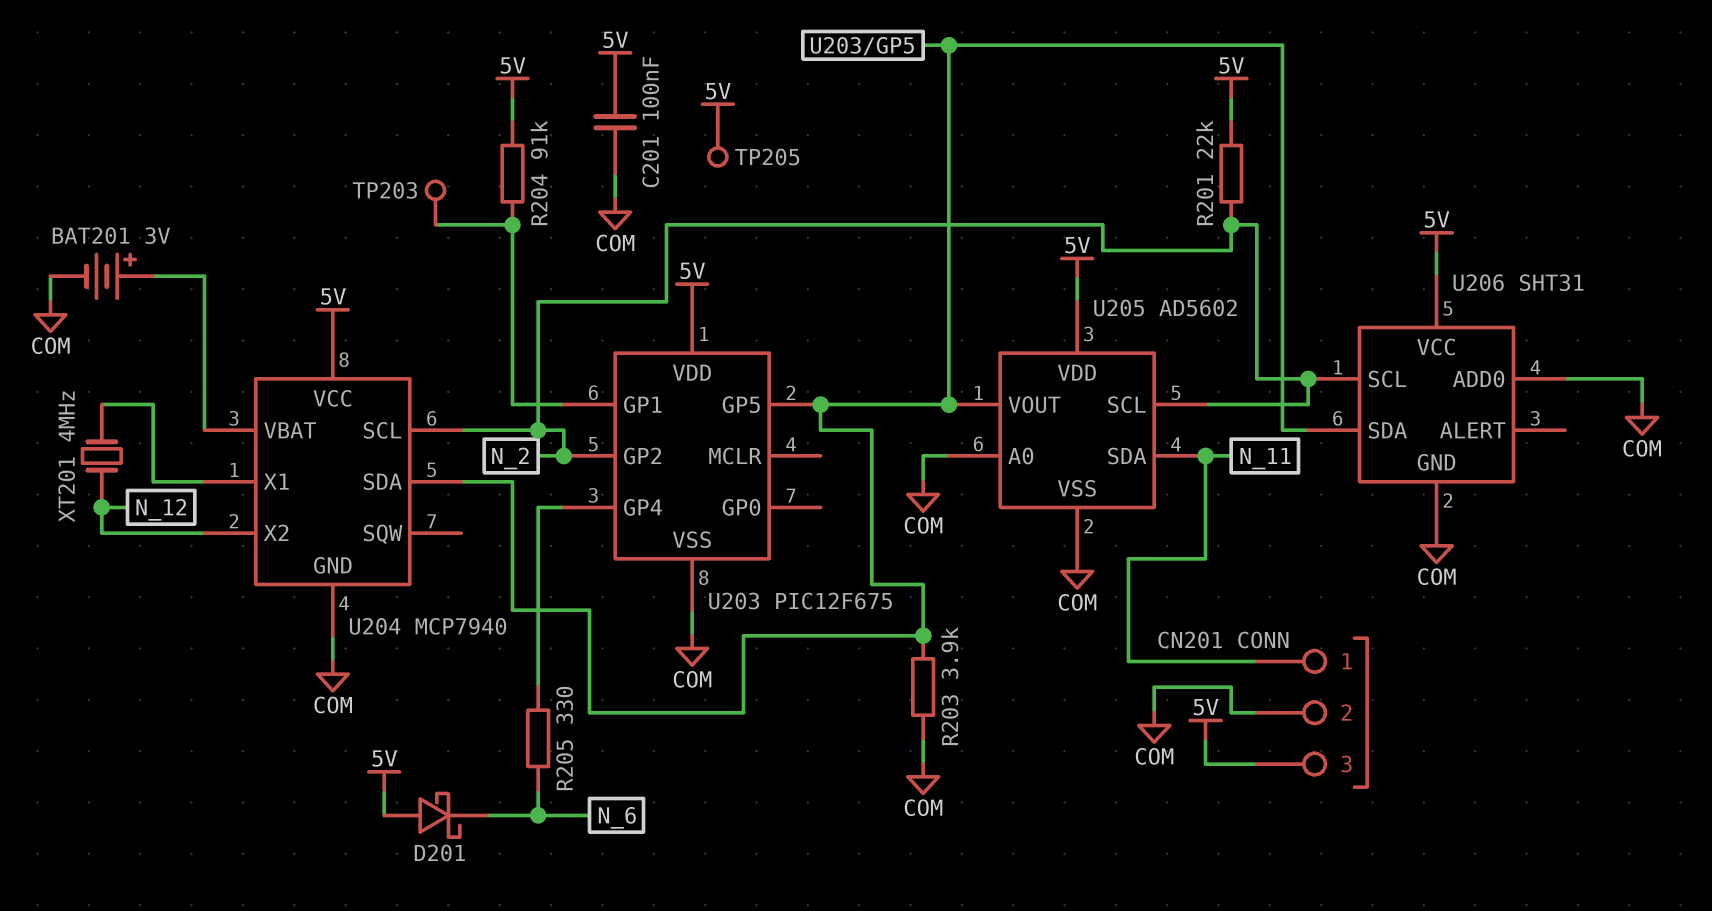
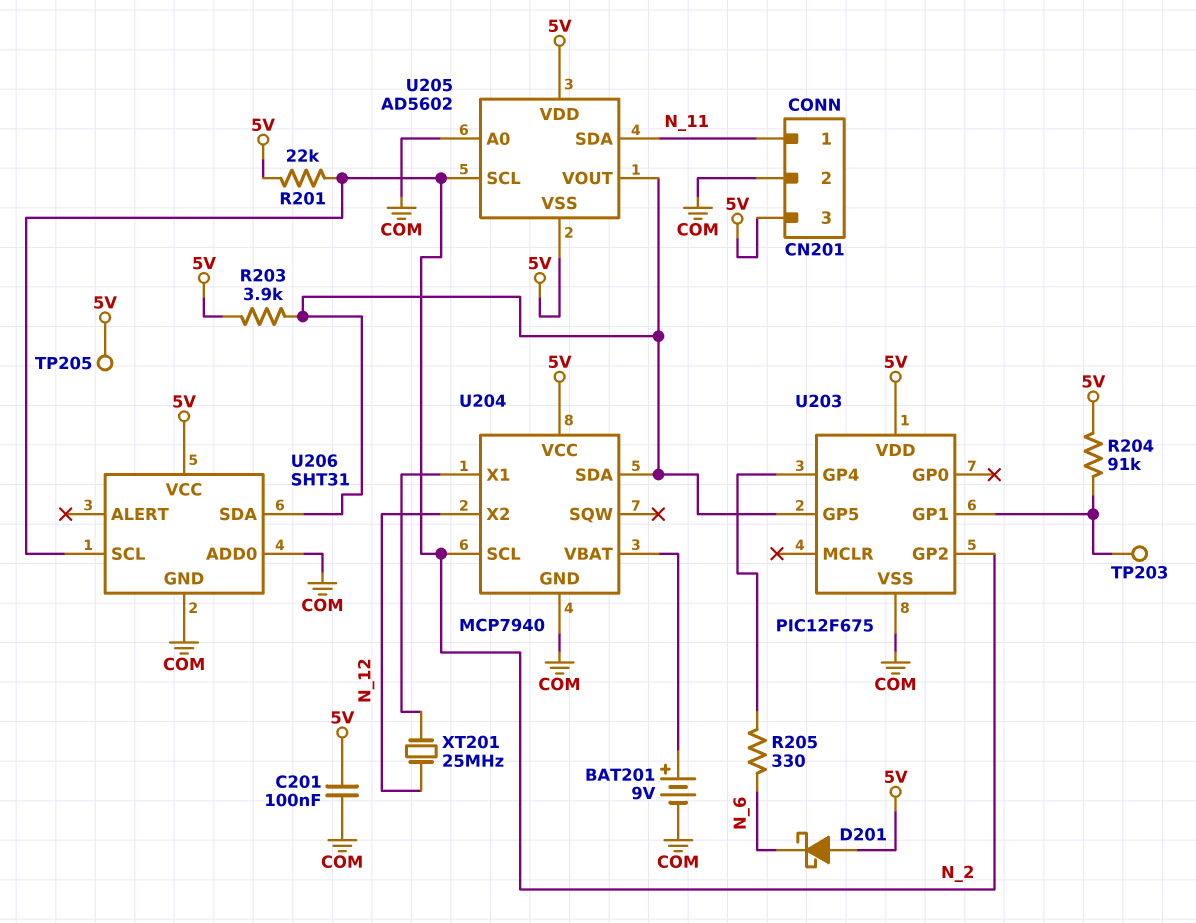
BAT201: 3V (plus U204/VBAT, minus COM) -> 9V (plus U204/VBAT, minus COM)
R203: 3.9k (COM, U203/GP5) -> 3.9k (5V, U203/GP5)
U205 pin VSS: COM -> 5V
XT201: 4MHz (N_12, U204/X1) -> 25MHz (N_12, U204/X1)

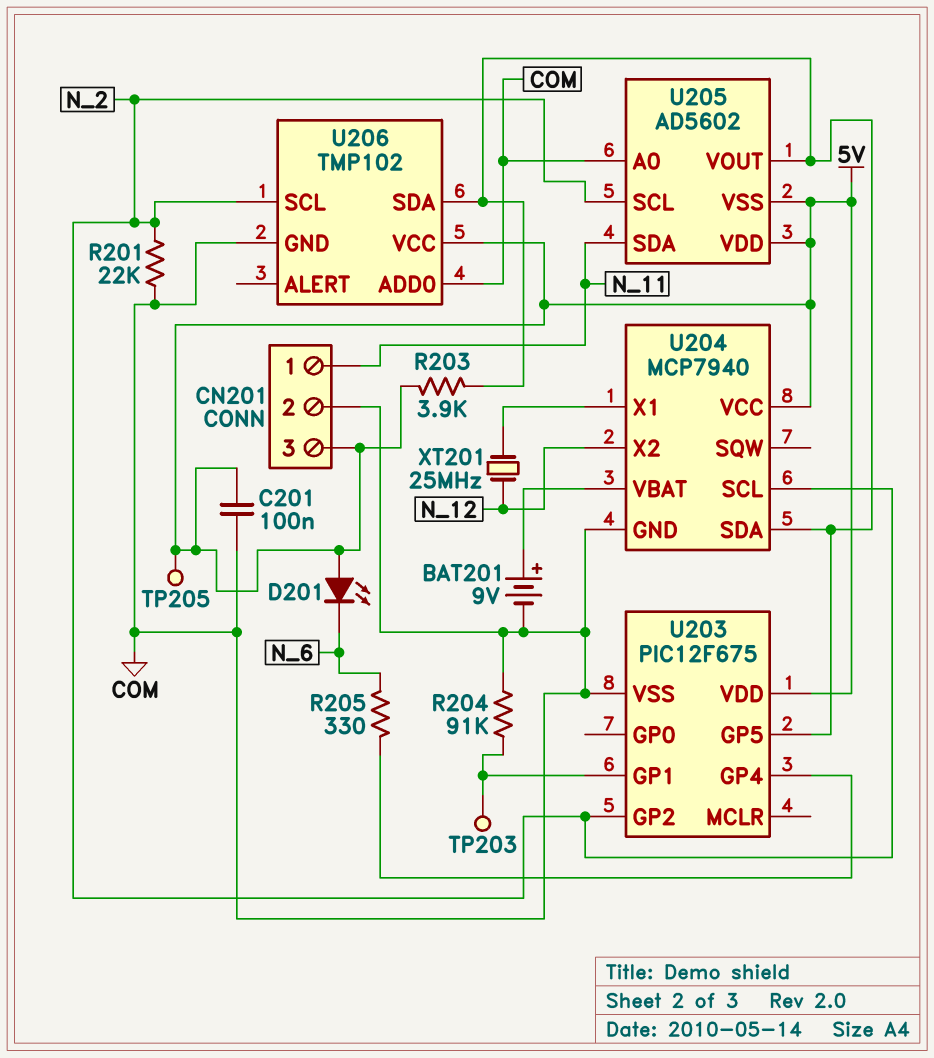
D201: schottky (A 5V, K N_6) -> LED (A 5V, K N_6)
R201: 22k (5V, N_2) -> 22k (COM, N_2)
R204: 91k (5V, U203/GP1) -> 91k (COM, U203/GP1)
U206: SHT31 -> TMP102

